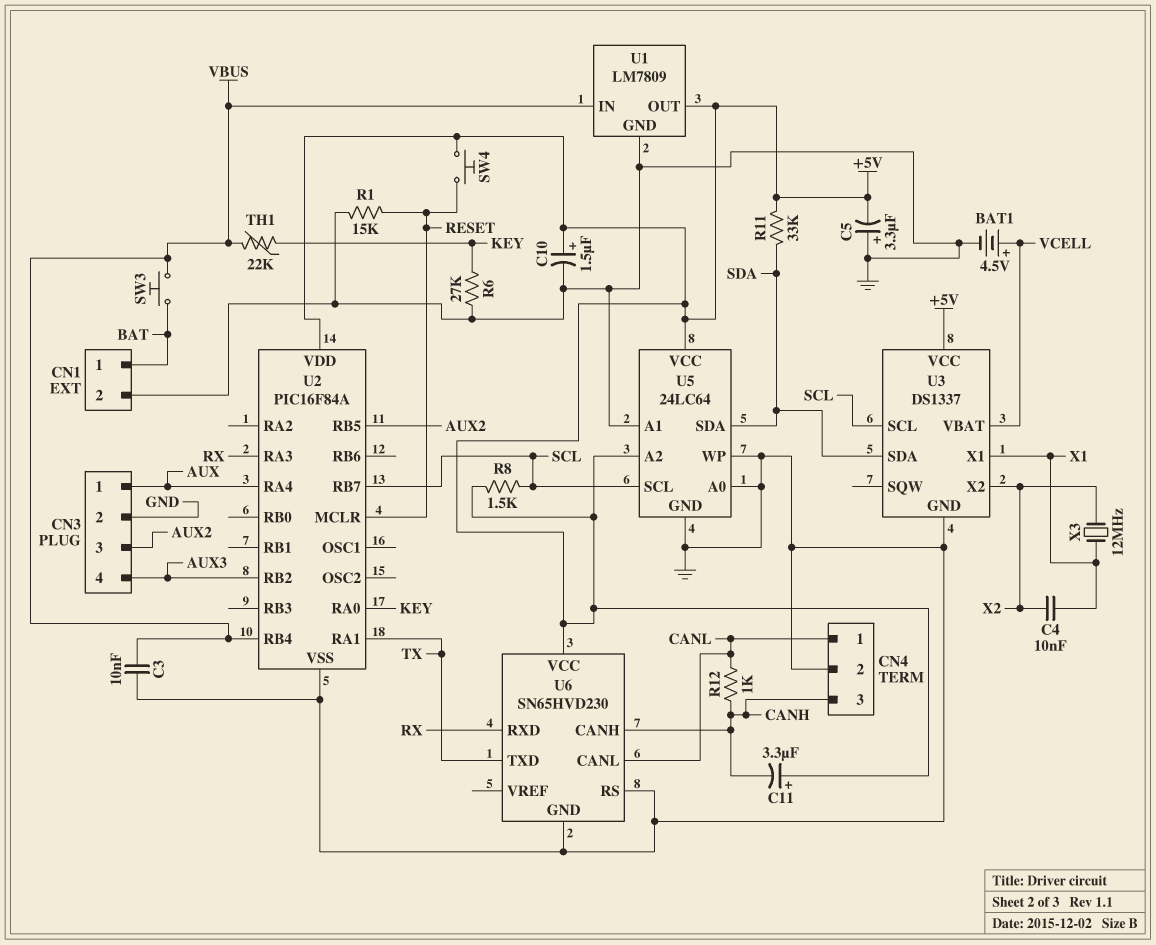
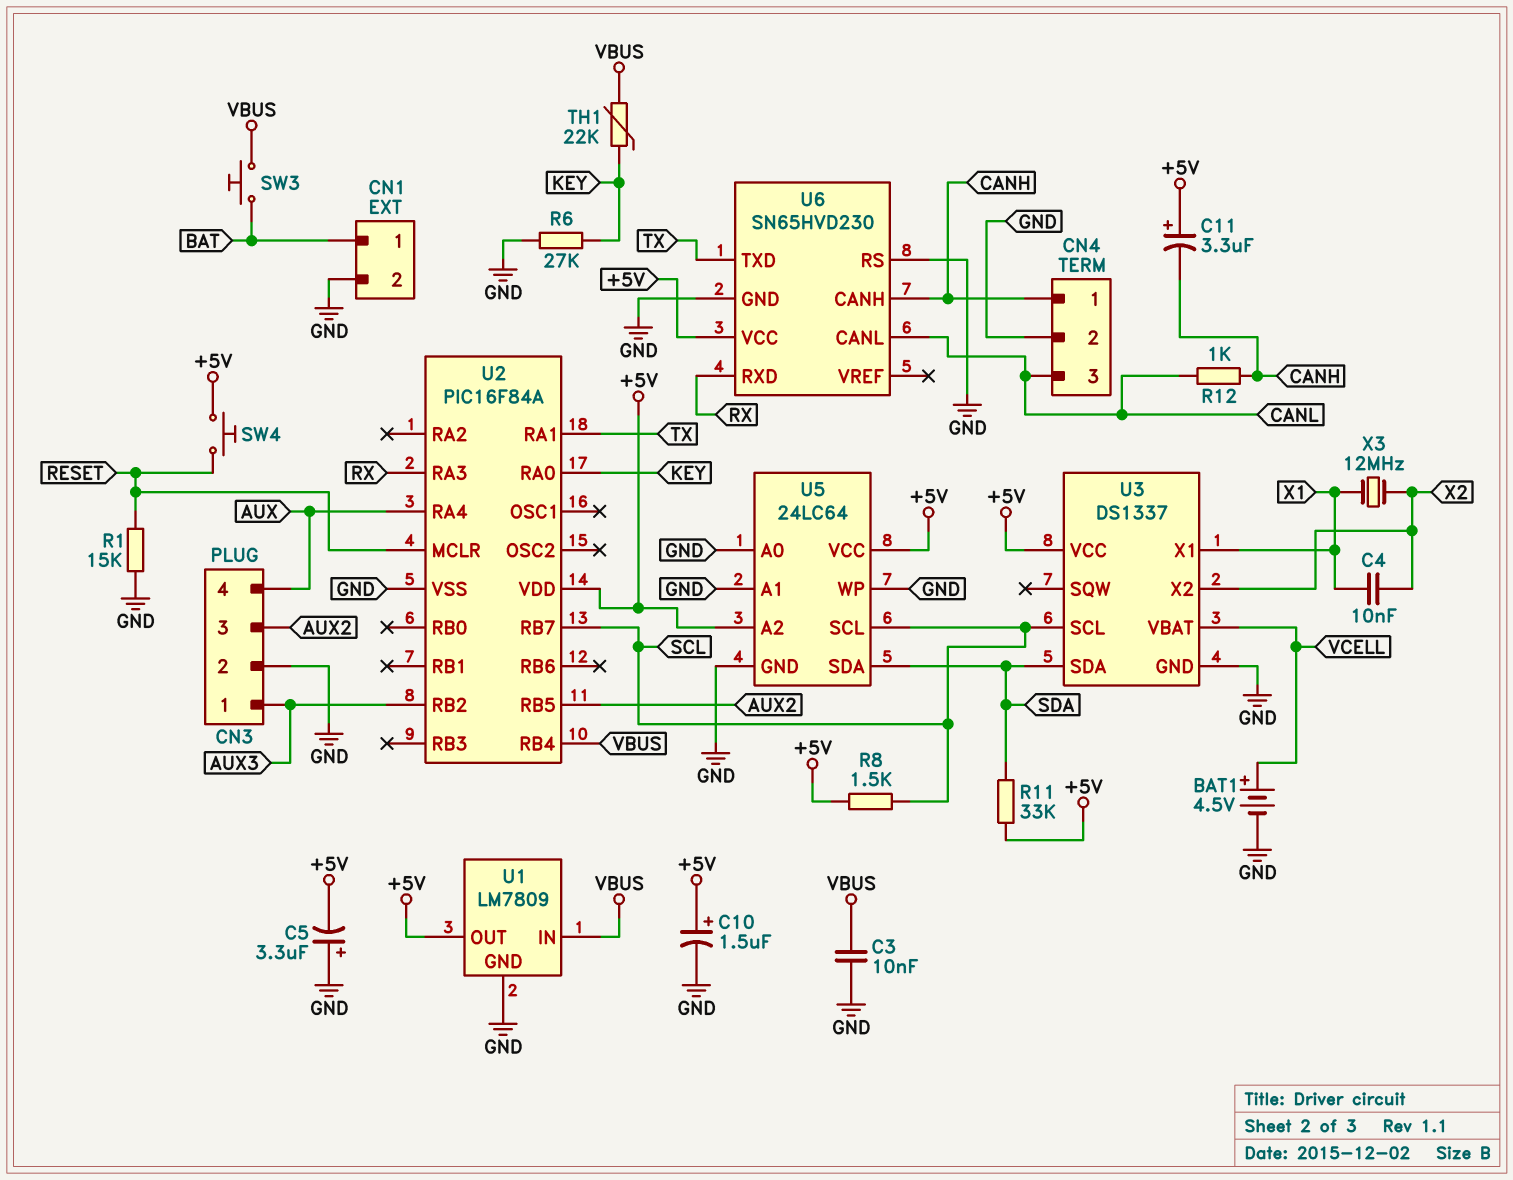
CN3 pin 1: AUX -> AUX3
CN3 pin 4: AUX3 -> AUX
CN4 pin 1: CANL -> CANH
CN4 pin 3: CANH -> CANL

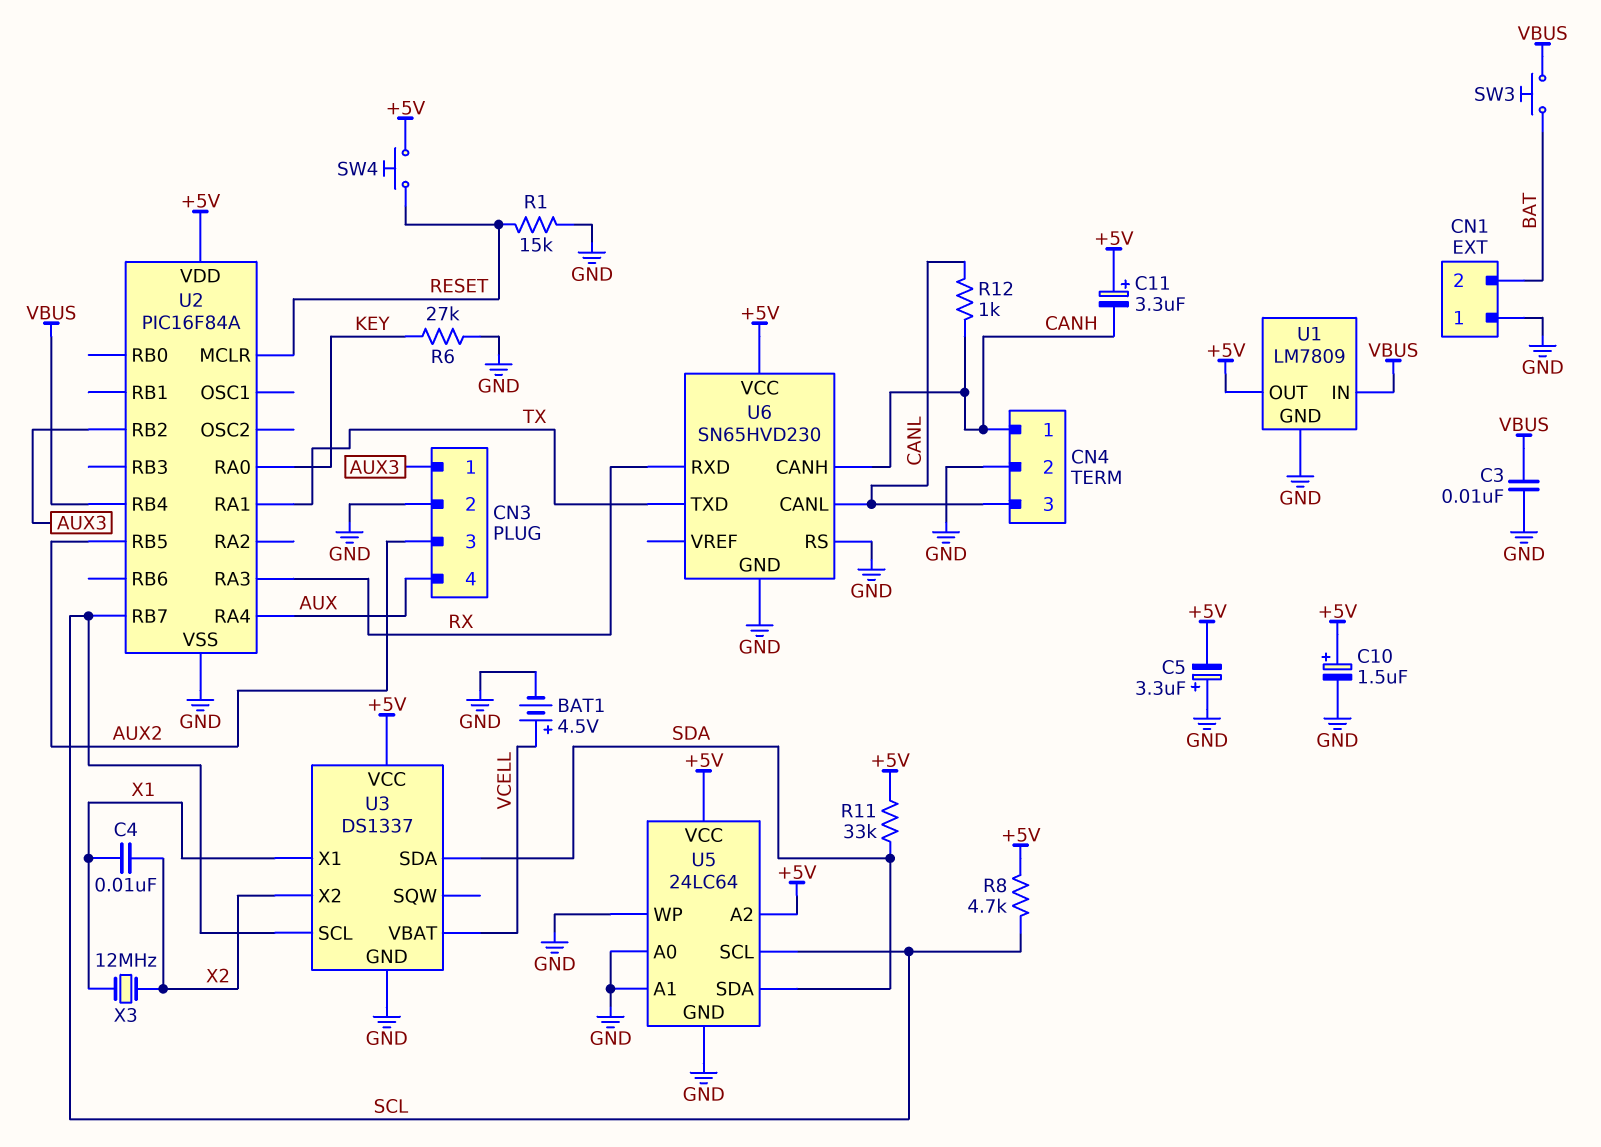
CN1 pin 1: BAT -> GND
CN1 pin 2: GND -> BAT
R8: 1.5k (+5V, SCL) -> 4.7k (+5V, SCL)
TH1: 22k (KEY, VBUS) -> none

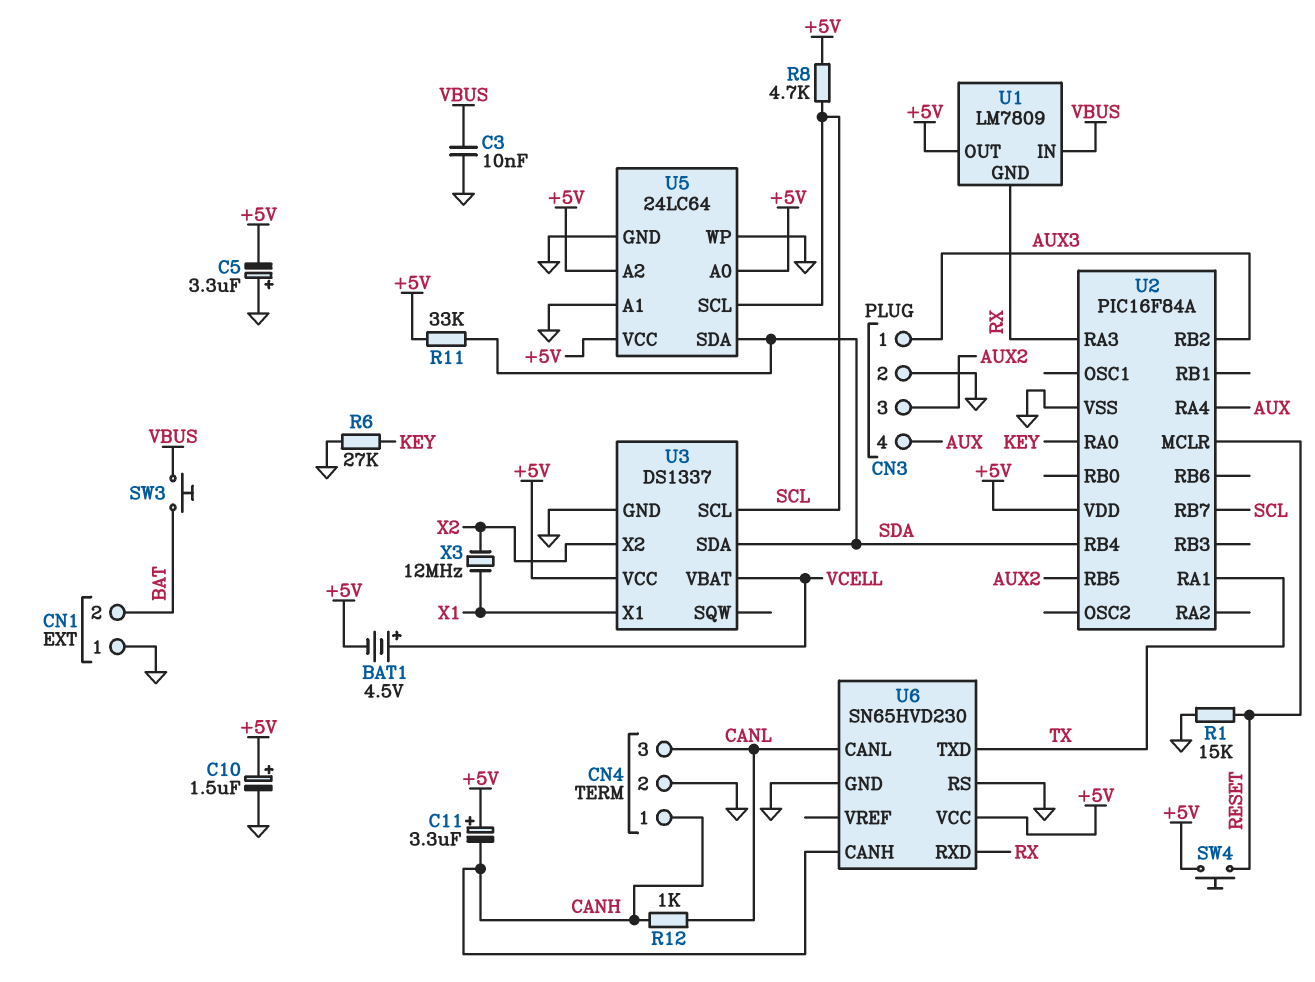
BAT1: 4.5V (plus VCELL, minus GND) -> 4.5V (plus VCELL, minus +5V)
C4: 10nF (X1, X2) -> none
U1 pin GND: GND -> RX
U2 pin RB4: VBUS -> SDA
U5 pin A0: GND -> +5V

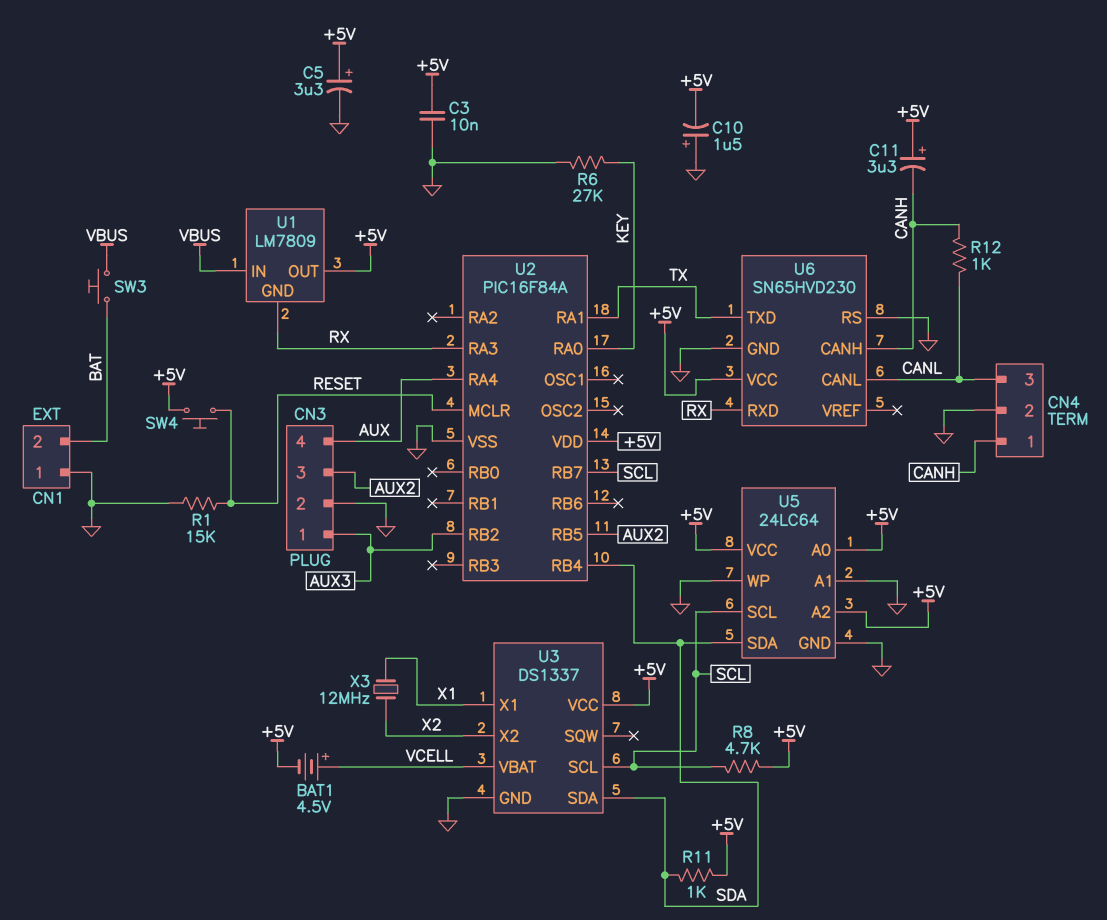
C3: 10nF (GND, VBUS) -> 10nF (+5V, GND)
C5: 3.3uF (plus GND, minus +5V) -> 3.3uF (plus +5V, minus GND)
C10: 1.5uF (plus +5V, minus GND) -> 1.5uF (plus GND, minus +5V)
R11: 33k (+5V, SDA) -> 1k (+5V, SDA)

